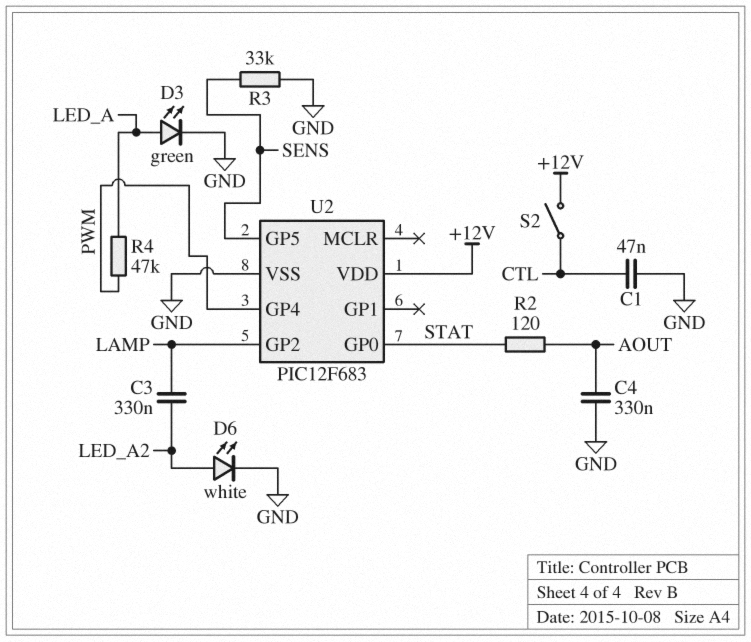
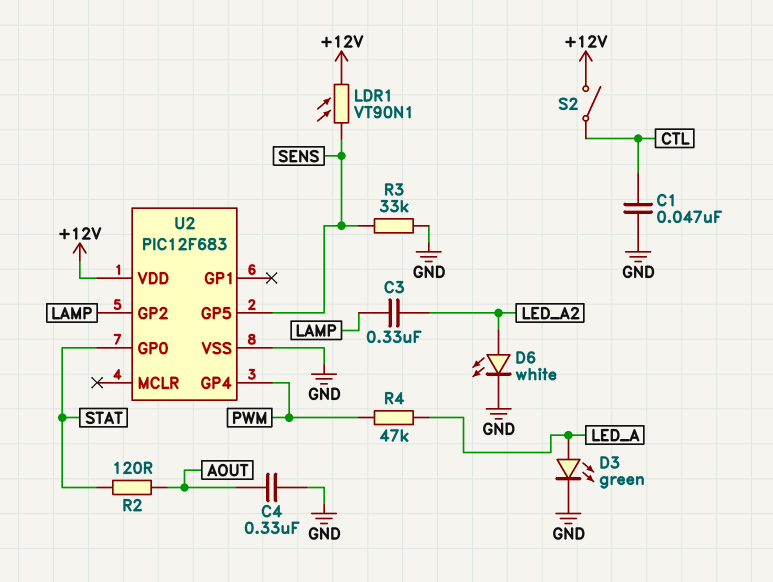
LDR1: none -> VT90N1 (+12V, SENS)

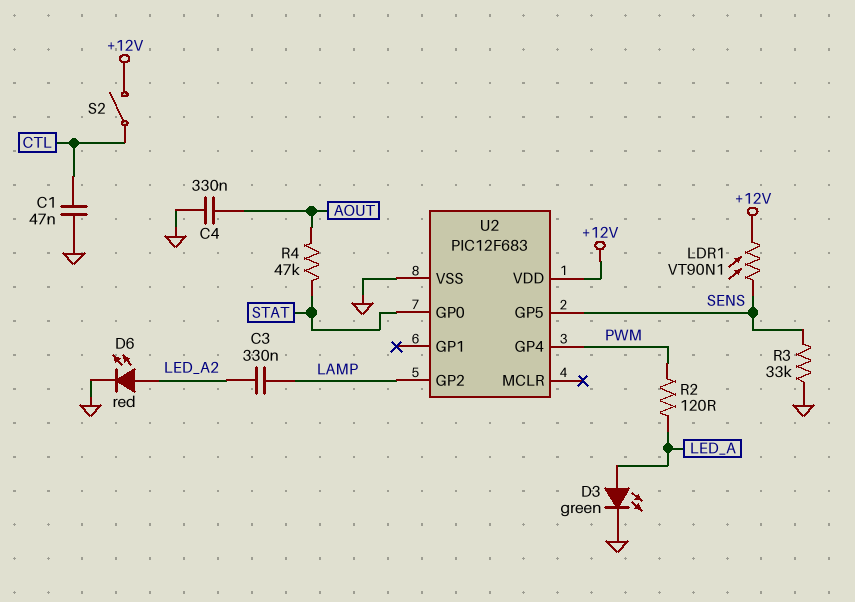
D6: LED white (A LED_A2, K GND) -> LED red (A LED_A2, K GND)
R2: 120 (AOUT, STAT) -> 120 (LED_A, PWM)
R4: 47k (LED_A, PWM) -> 47k (AOUT, STAT)

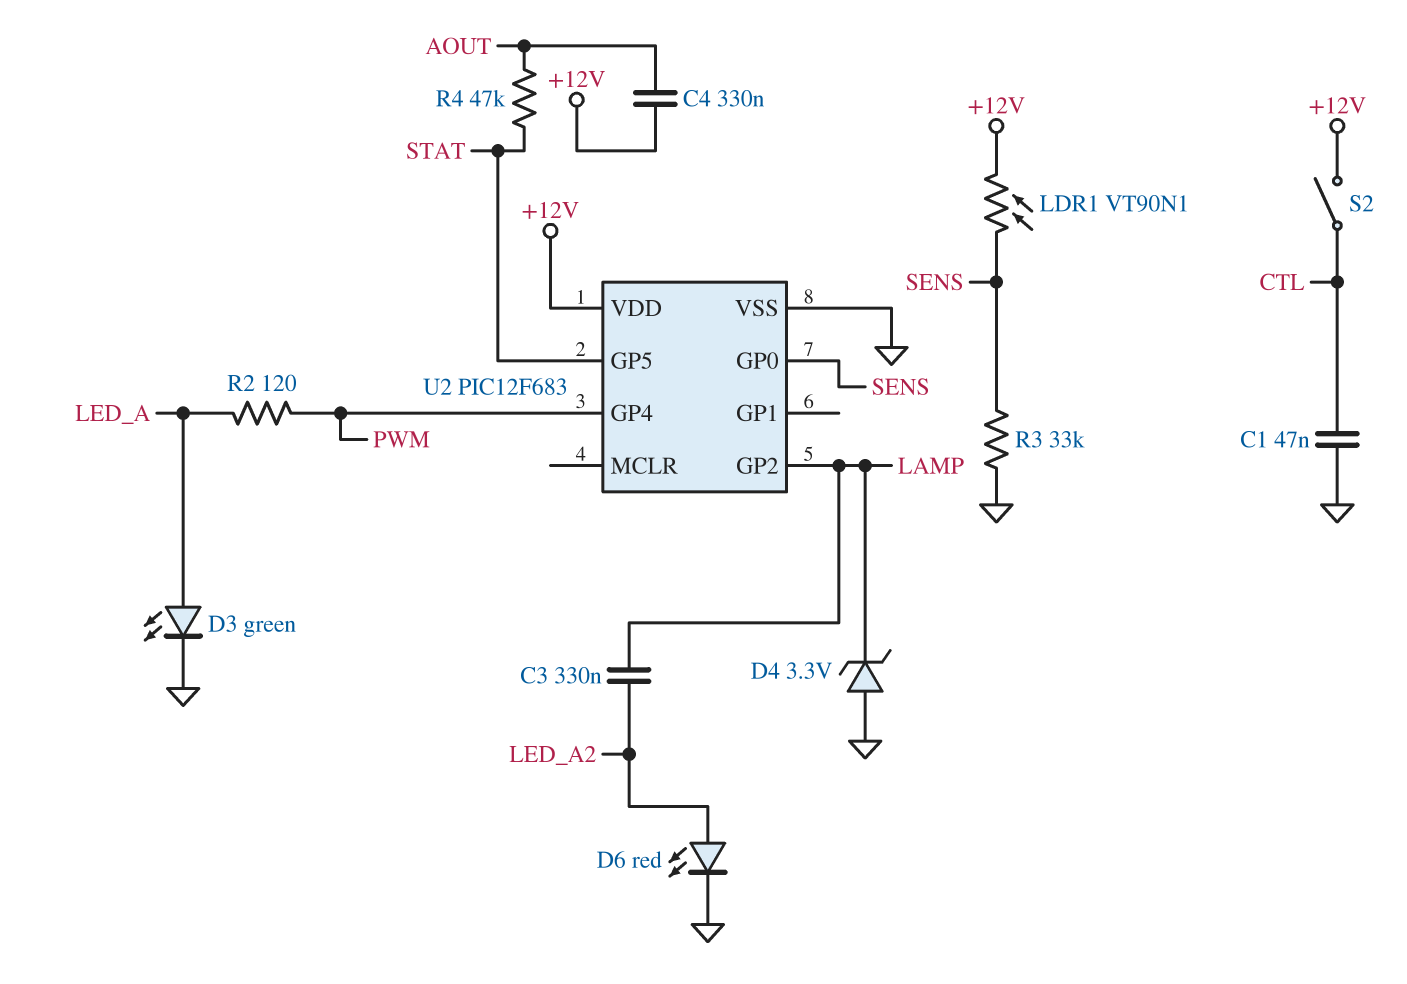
C4: 330nF (AOUT, GND) -> 330nF (+12V, AOUT)
D4: none -> zener 3.3V (A GND, K LAMP)
U2 pin GP0: STAT -> SENS
U2 pin GP5: SENS -> STAT

